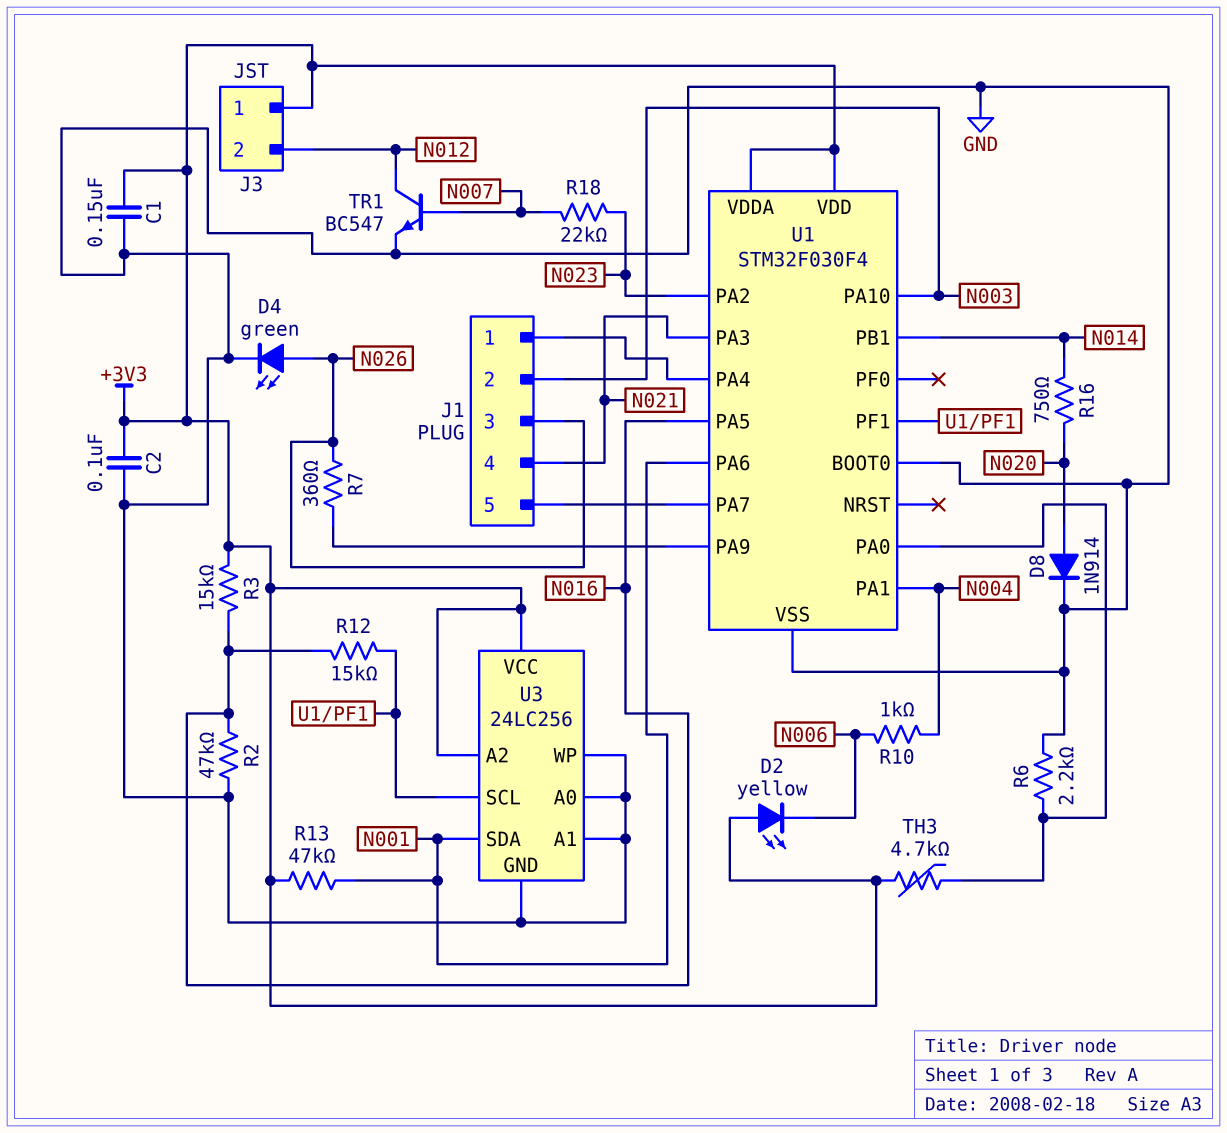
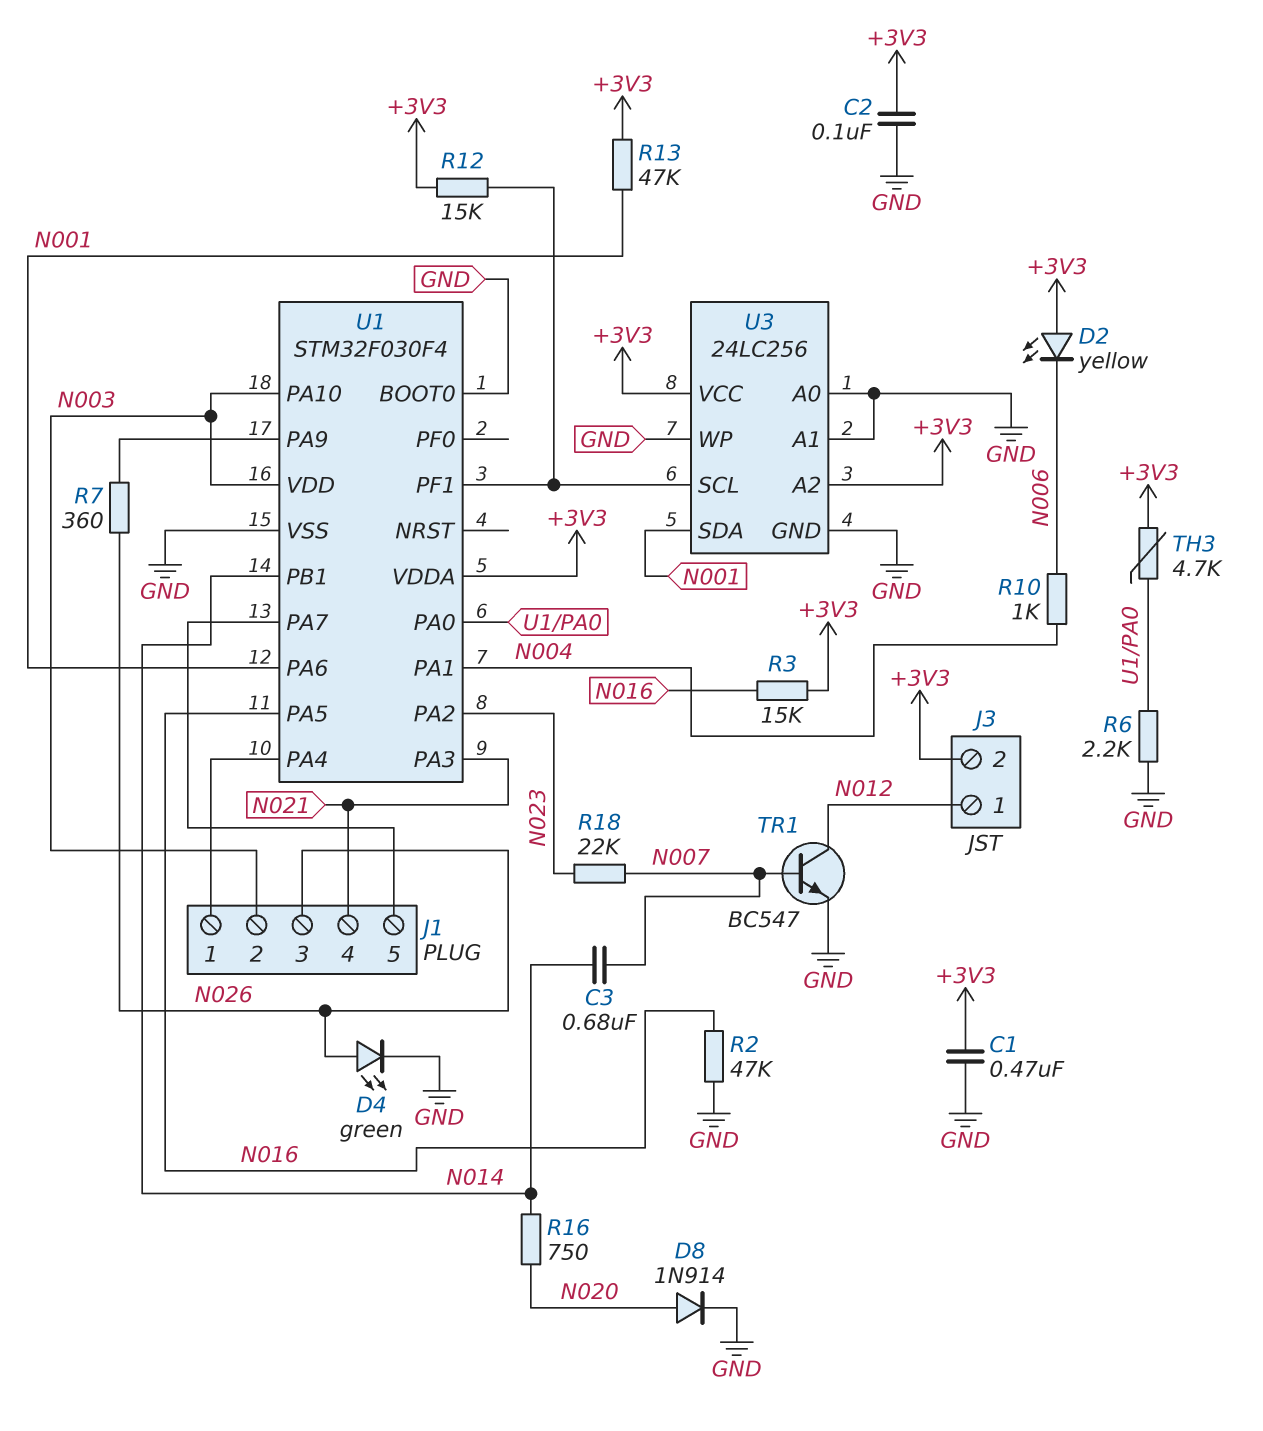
C1: 150nF (+3V3, GND) -> 470nF (+3V3, GND)
C3: none -> 680nF (N007, N014)
J3 pin 1: +3V3 -> N012
J3 pin 2: N012 -> +3V3
R12: 15k (N016, U1/PF1) -> 15k (+3V3, U1/PF1)
U1 pin VDD: +3V3 -> N003

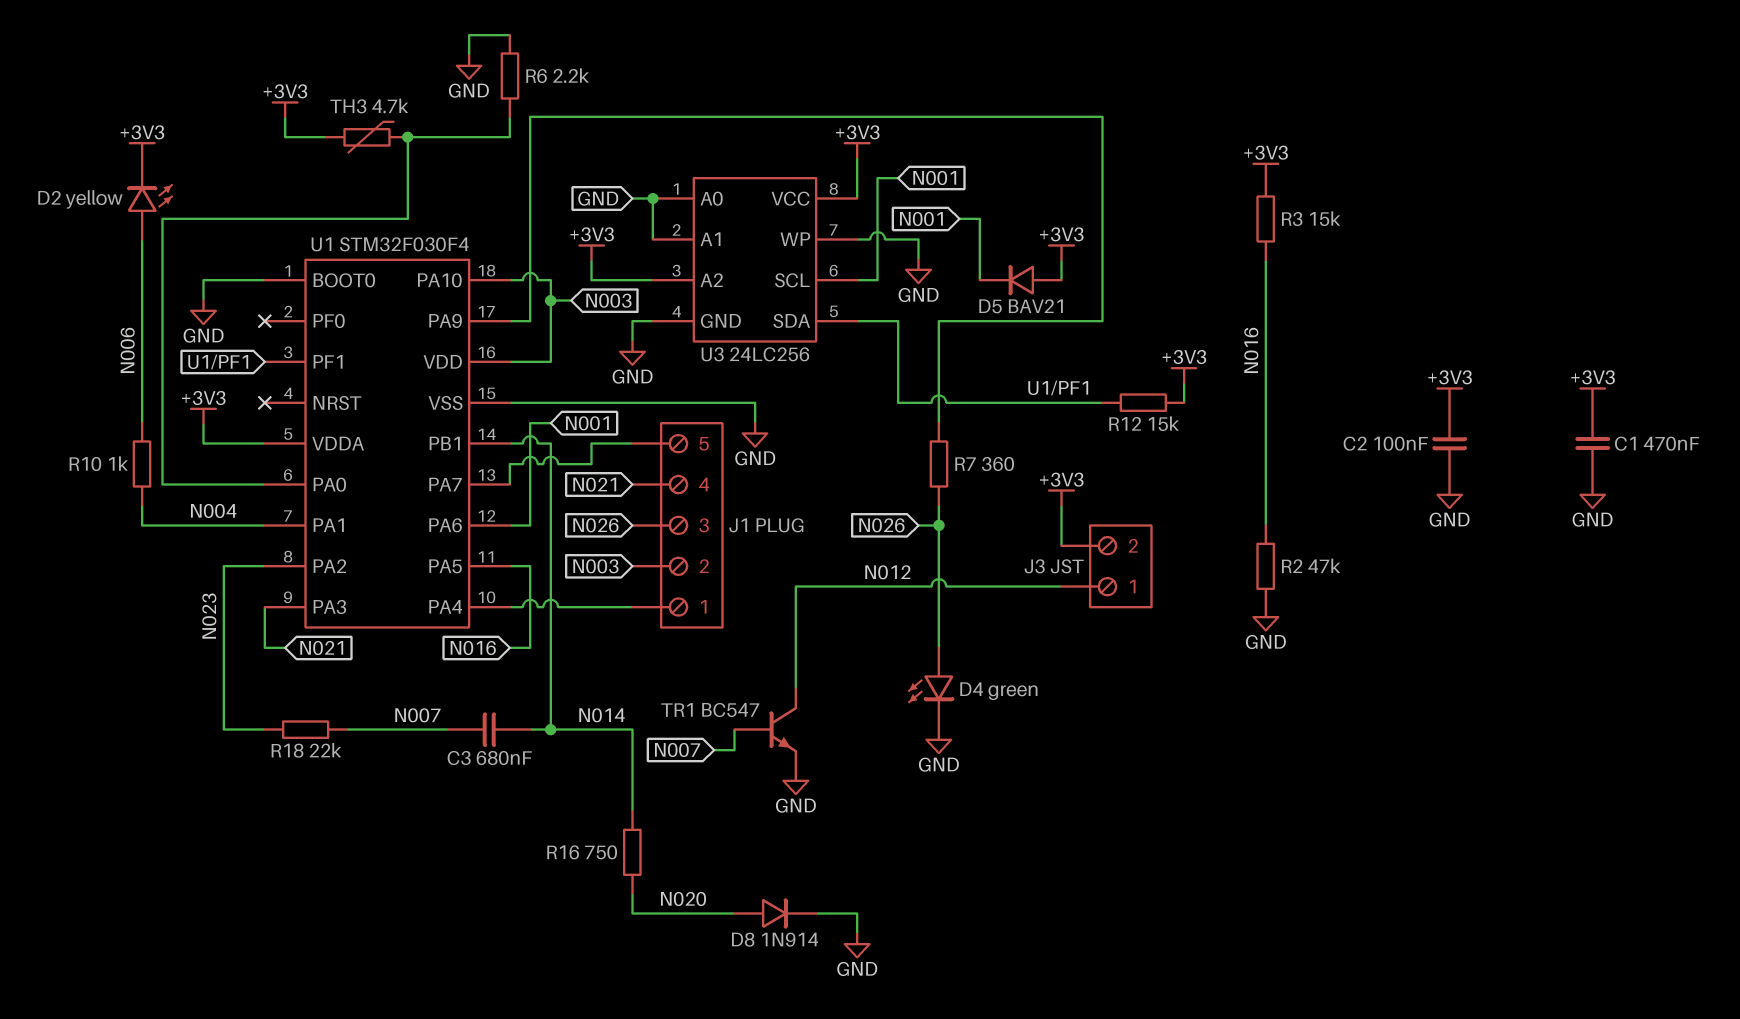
D2: LED yellow (A +3V3, K N006) -> LED yellow (A N006, K +3V3)
D5: none -> diode BAV21 (A +3V3, K N001)
R13: 47k (+3V3, N001) -> none
U3 pin SCL: U1/PF1 -> N001
U3 pin SDA: N001 -> U1/PF1

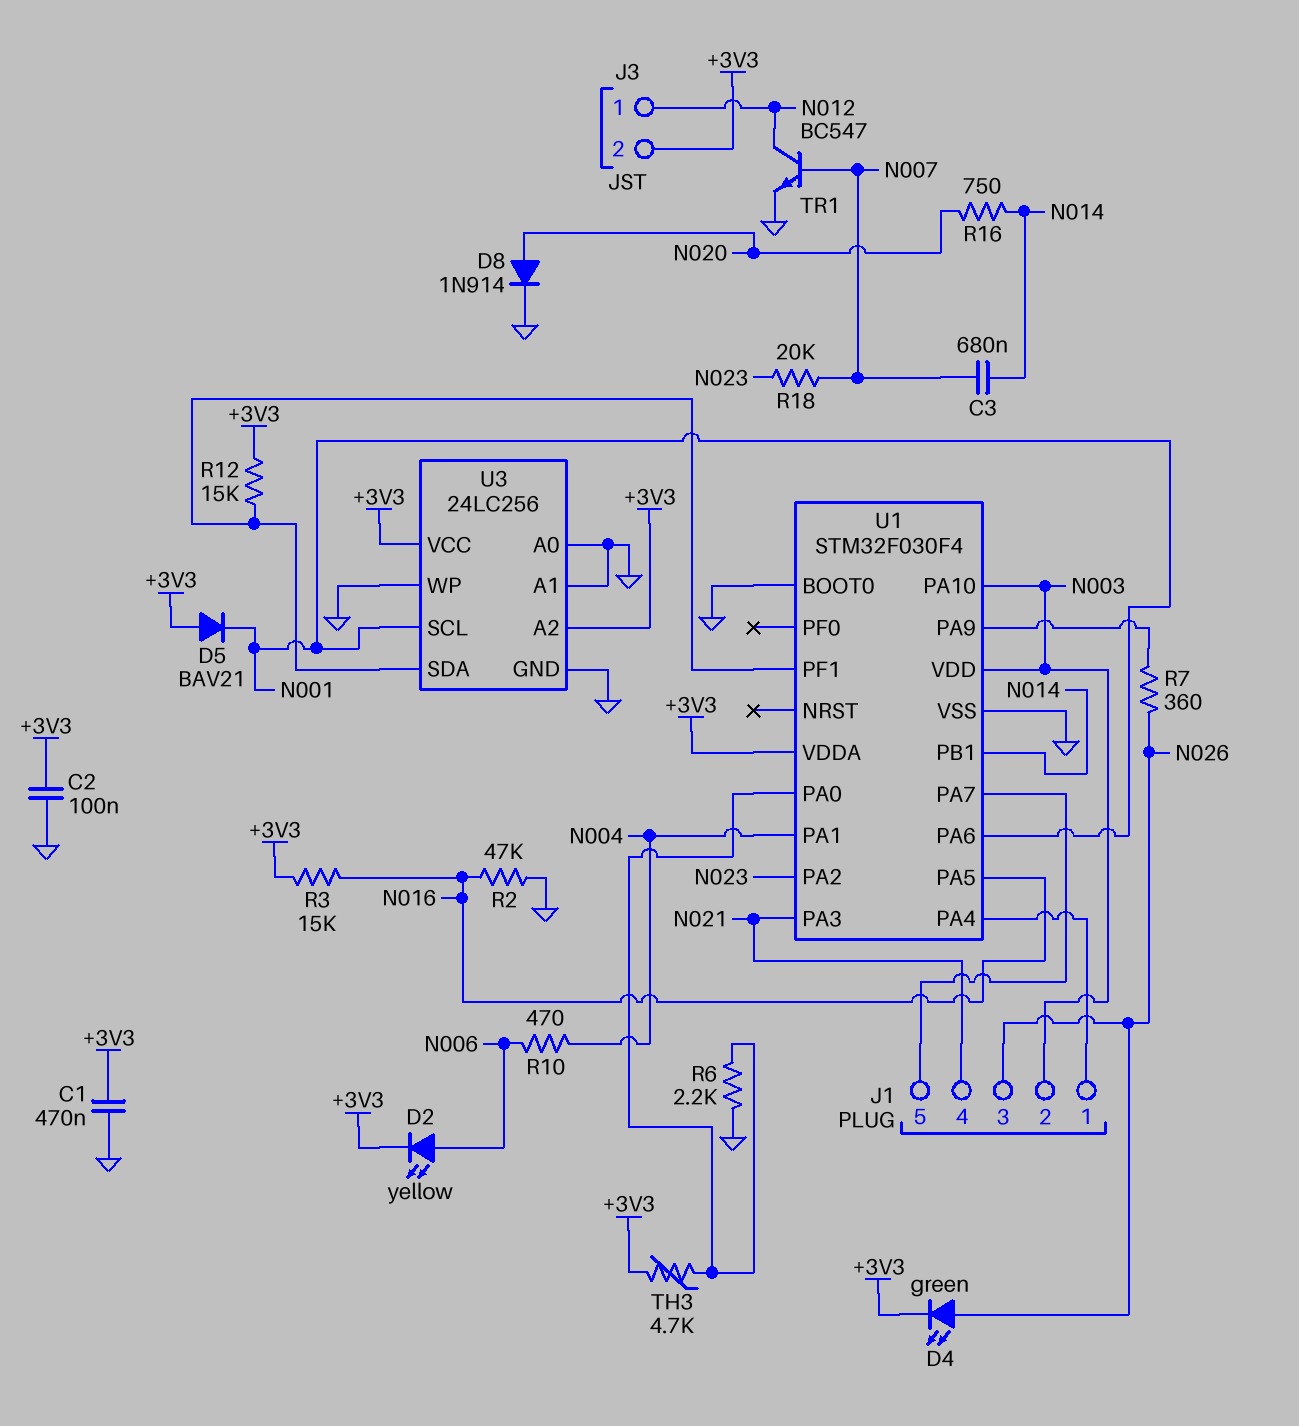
D4: LED green (A N026, K GND) -> LED green (A N026, K +3V3)
R10: 1k (N004, N006) -> 470 (N004, N006)
R18: 22k (N007, N023) -> 20k (N007, N023)

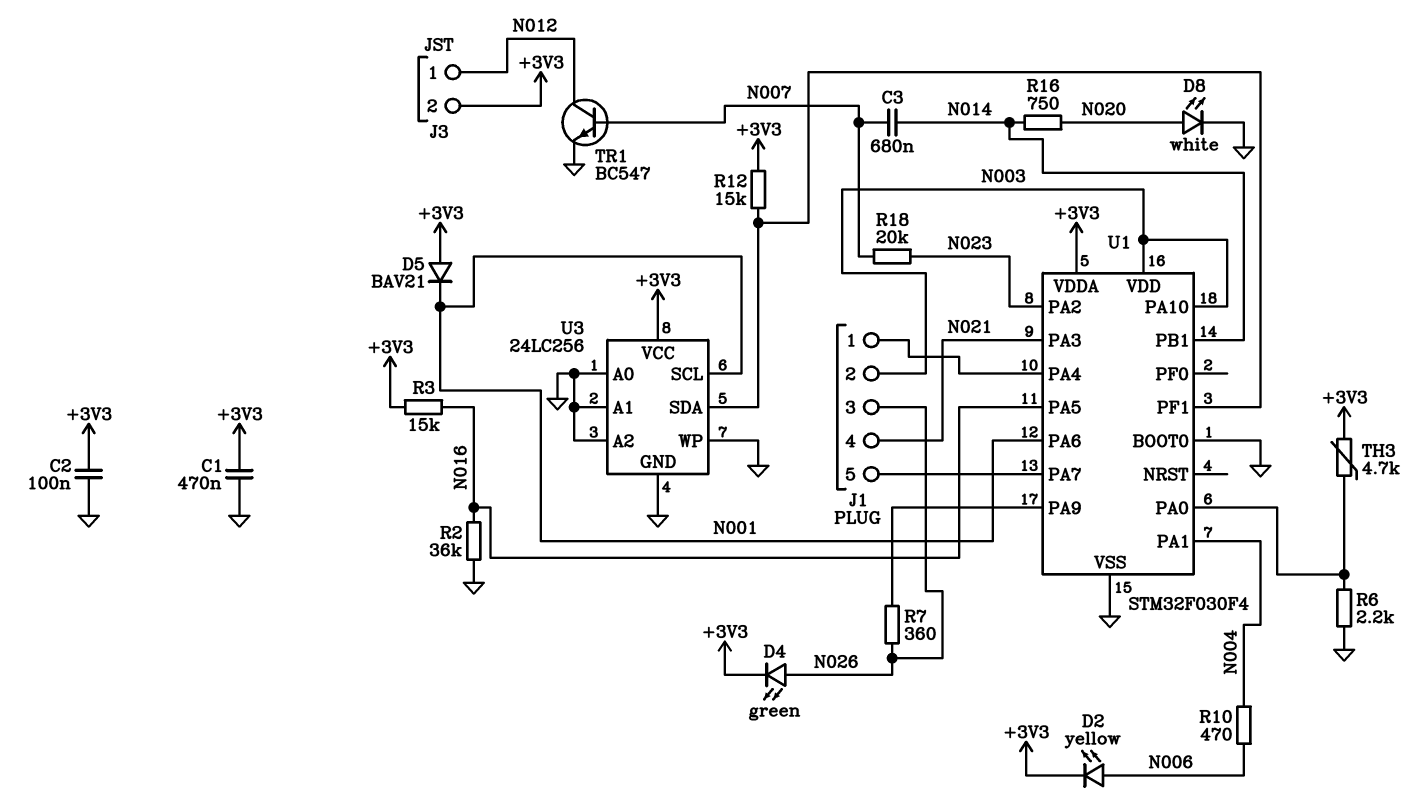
D8: diode 1N914 (A N020, K GND) -> LED white (A N020, K GND)
R2: 47k (GND, N016) -> 36k (GND, N016)
U3 pin A2: +3V3 -> GND

